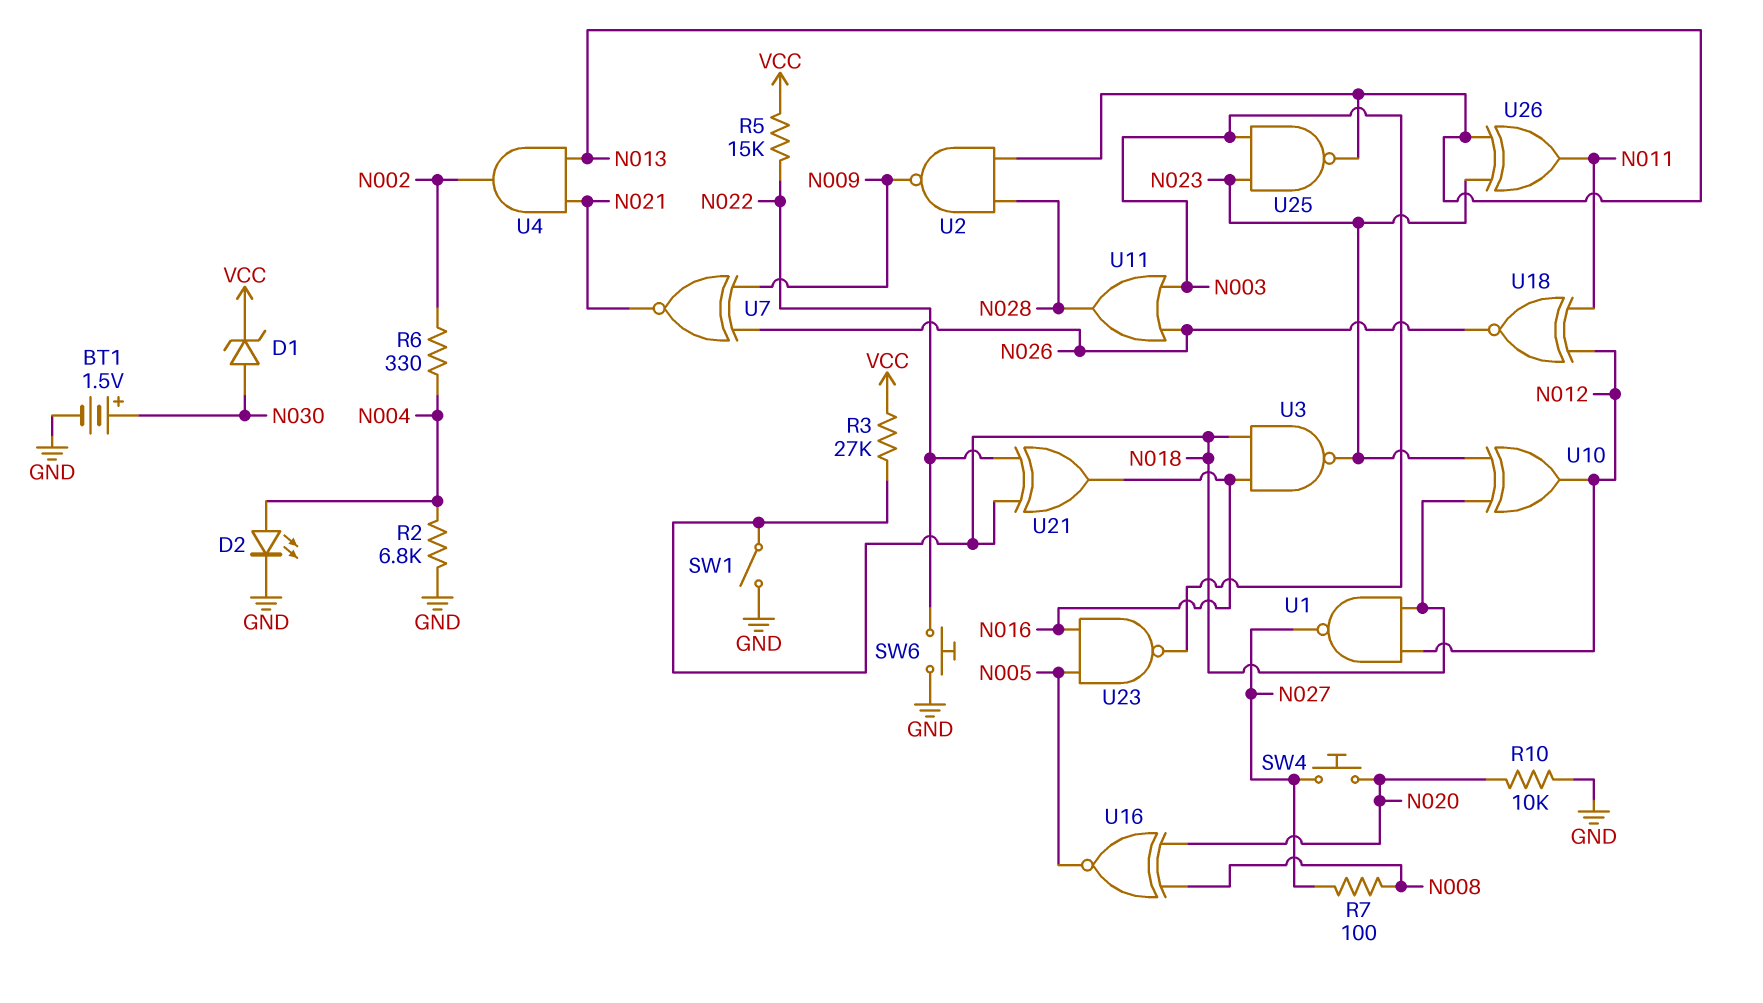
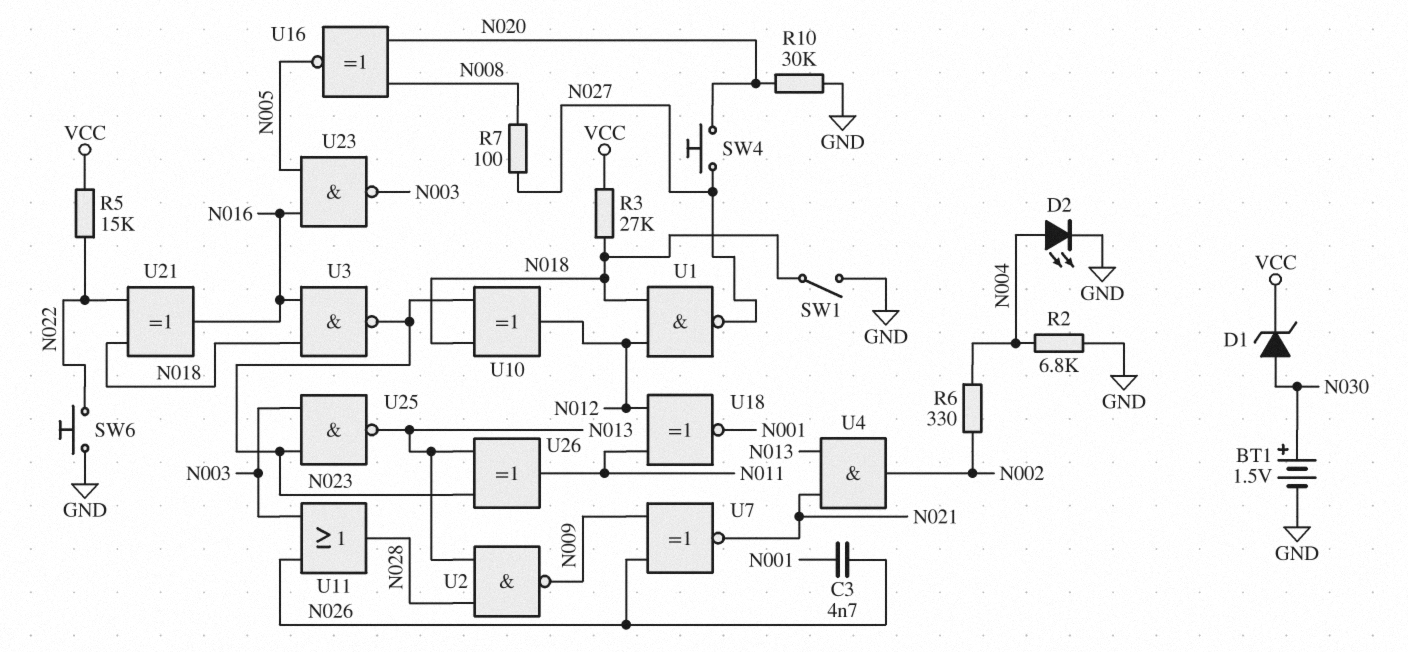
C3: none -> 4.7nF (N001, N026)
R10: 10k (GND, N020) -> 30k (GND, N020)
U18: XNOR (in N011, in N012, out N026) -> XNOR (in N011, in N012, out N001)

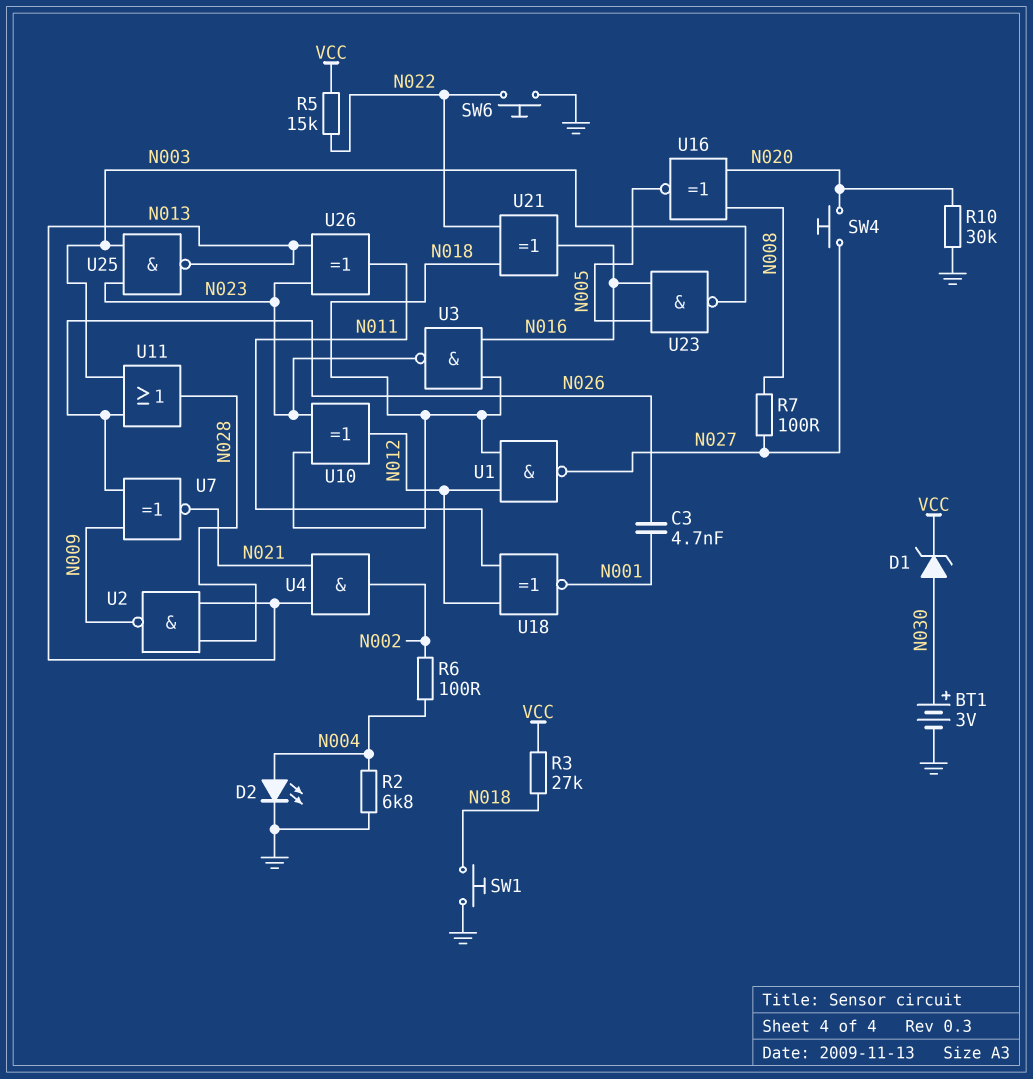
BT1: 1.5V (plus N030, minus GND) -> 3V (plus N030, minus GND)
R6: 330 (N002, N004) -> 100 (N002, N004)
SW1: switch (GND, N018) -> button (GND, N018)

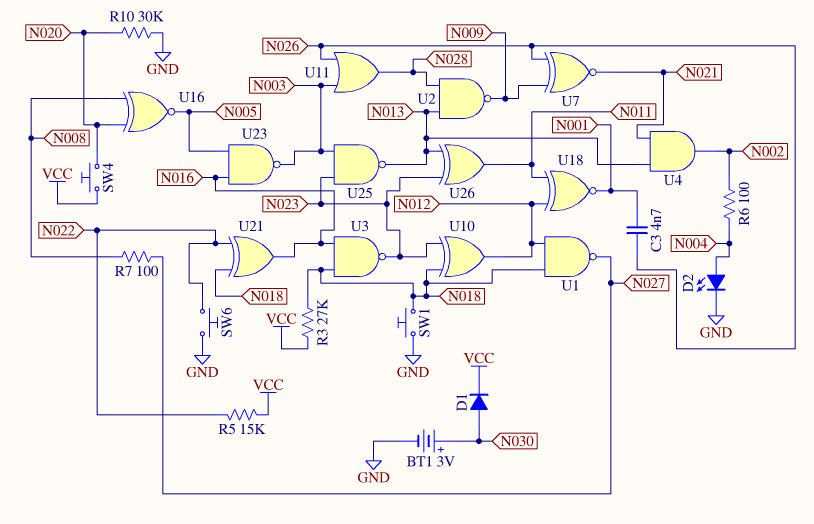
D1: zener (A N030, K VCC) -> diode (A N030, K VCC)
R2: 6.8k (GND, N004) -> none
SW4: button (N020, N027) -> button (N020, VCC)

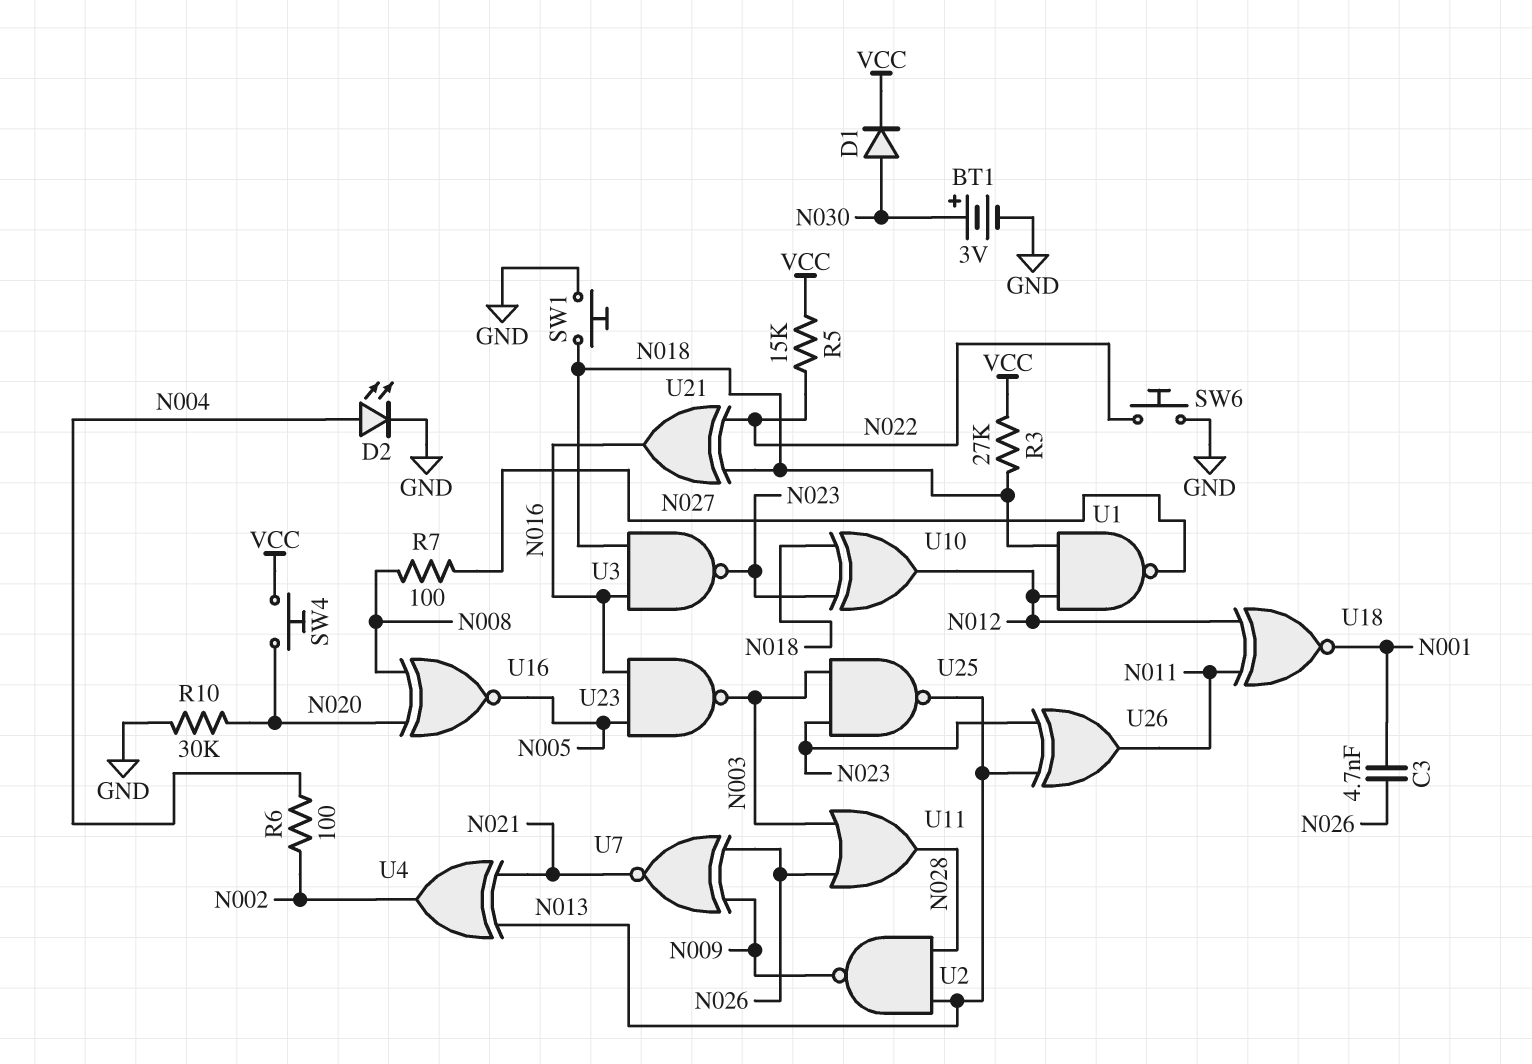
U4: AND (in N013, in N021, out N002) -> XOR (in N013, in N021, out N002)

